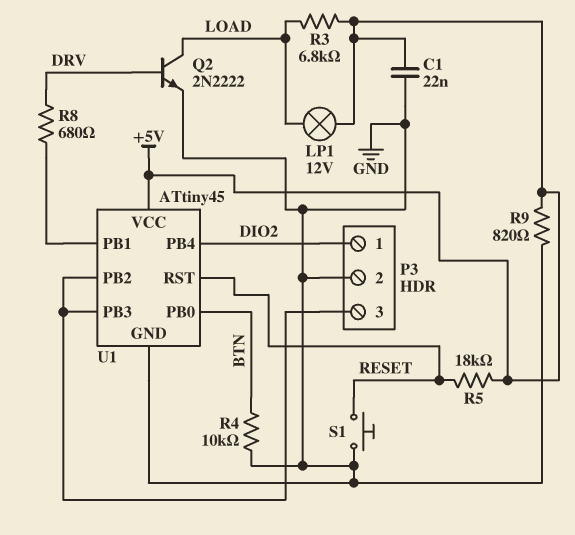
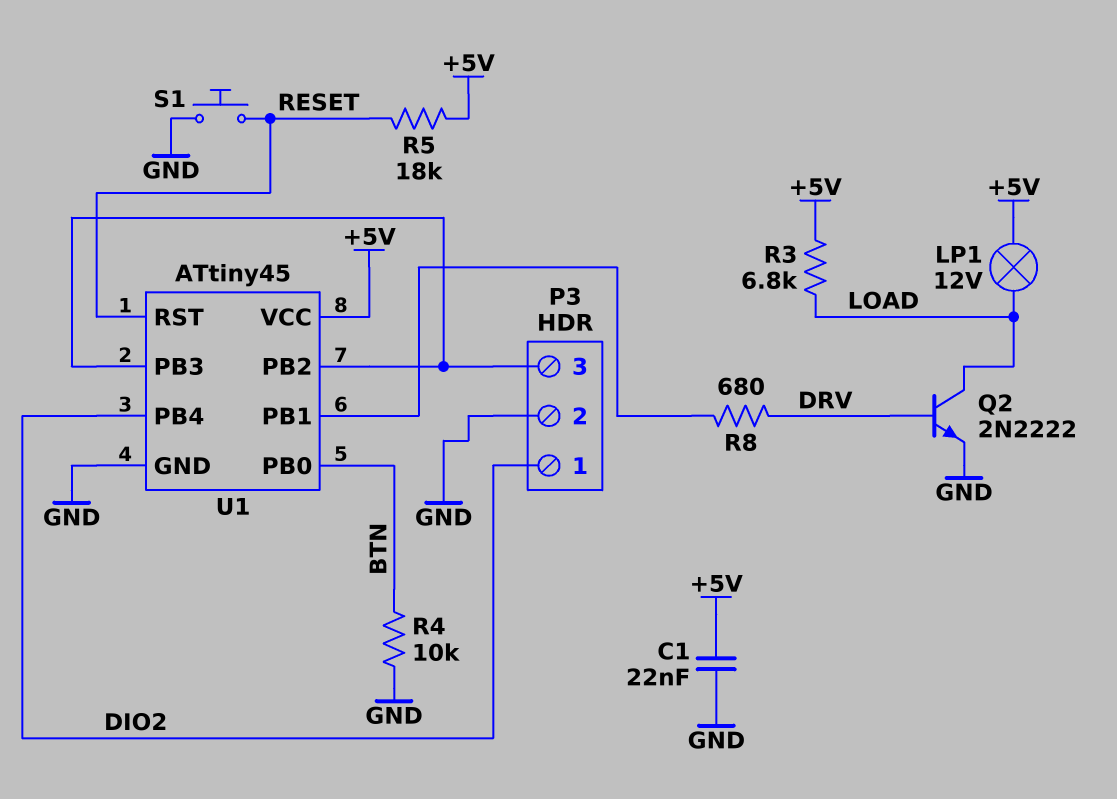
R9: 820 (+5V, GND) -> none

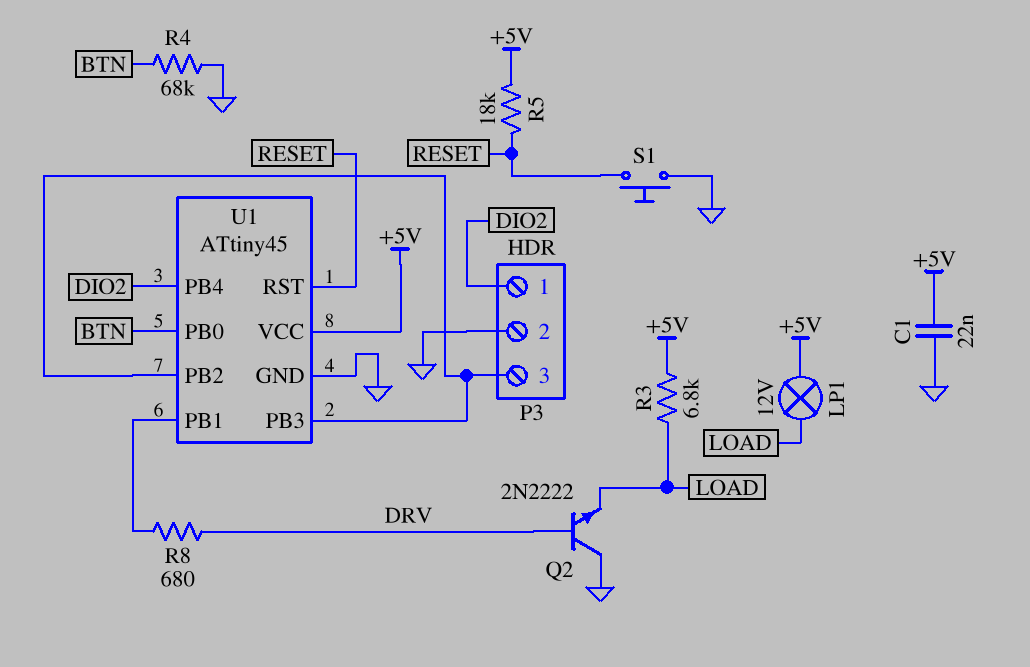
Q2: NPN 2N2222 (B DRV, C LOAD, E GND) -> NPN 2N2222 (B DRV, C GND, E LOAD)
R4: 10k (BTN, GND) -> 68k (BTN, GND)

